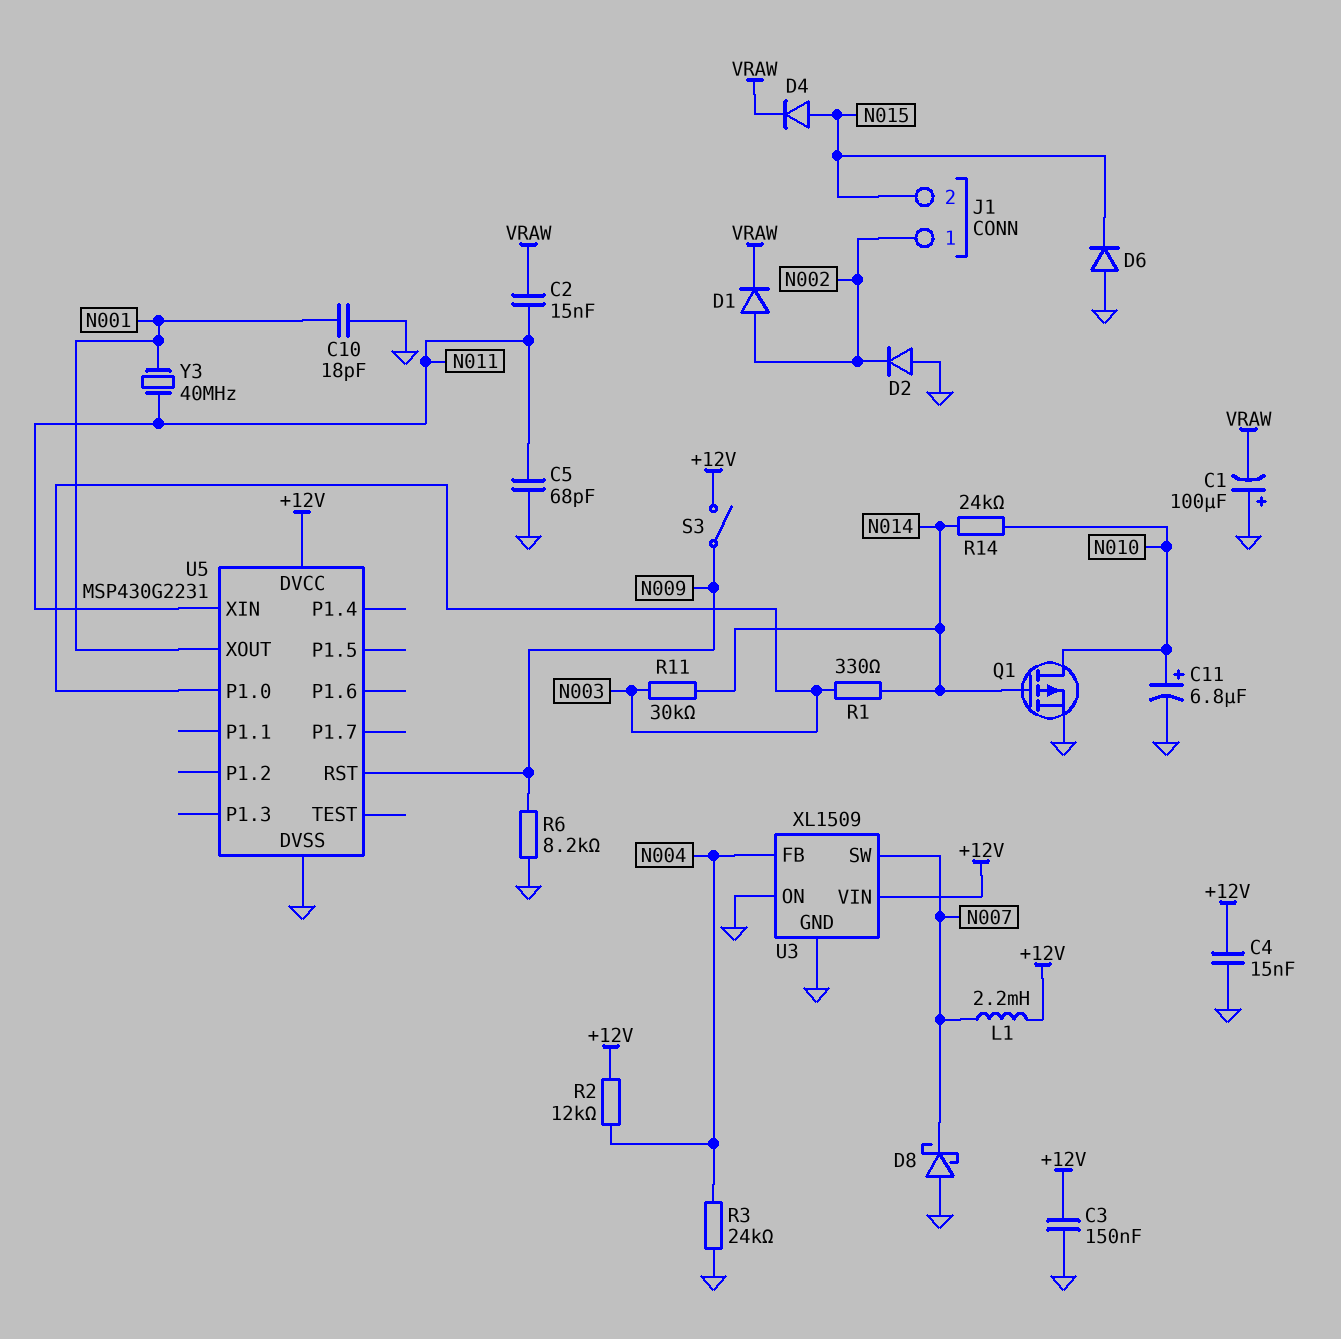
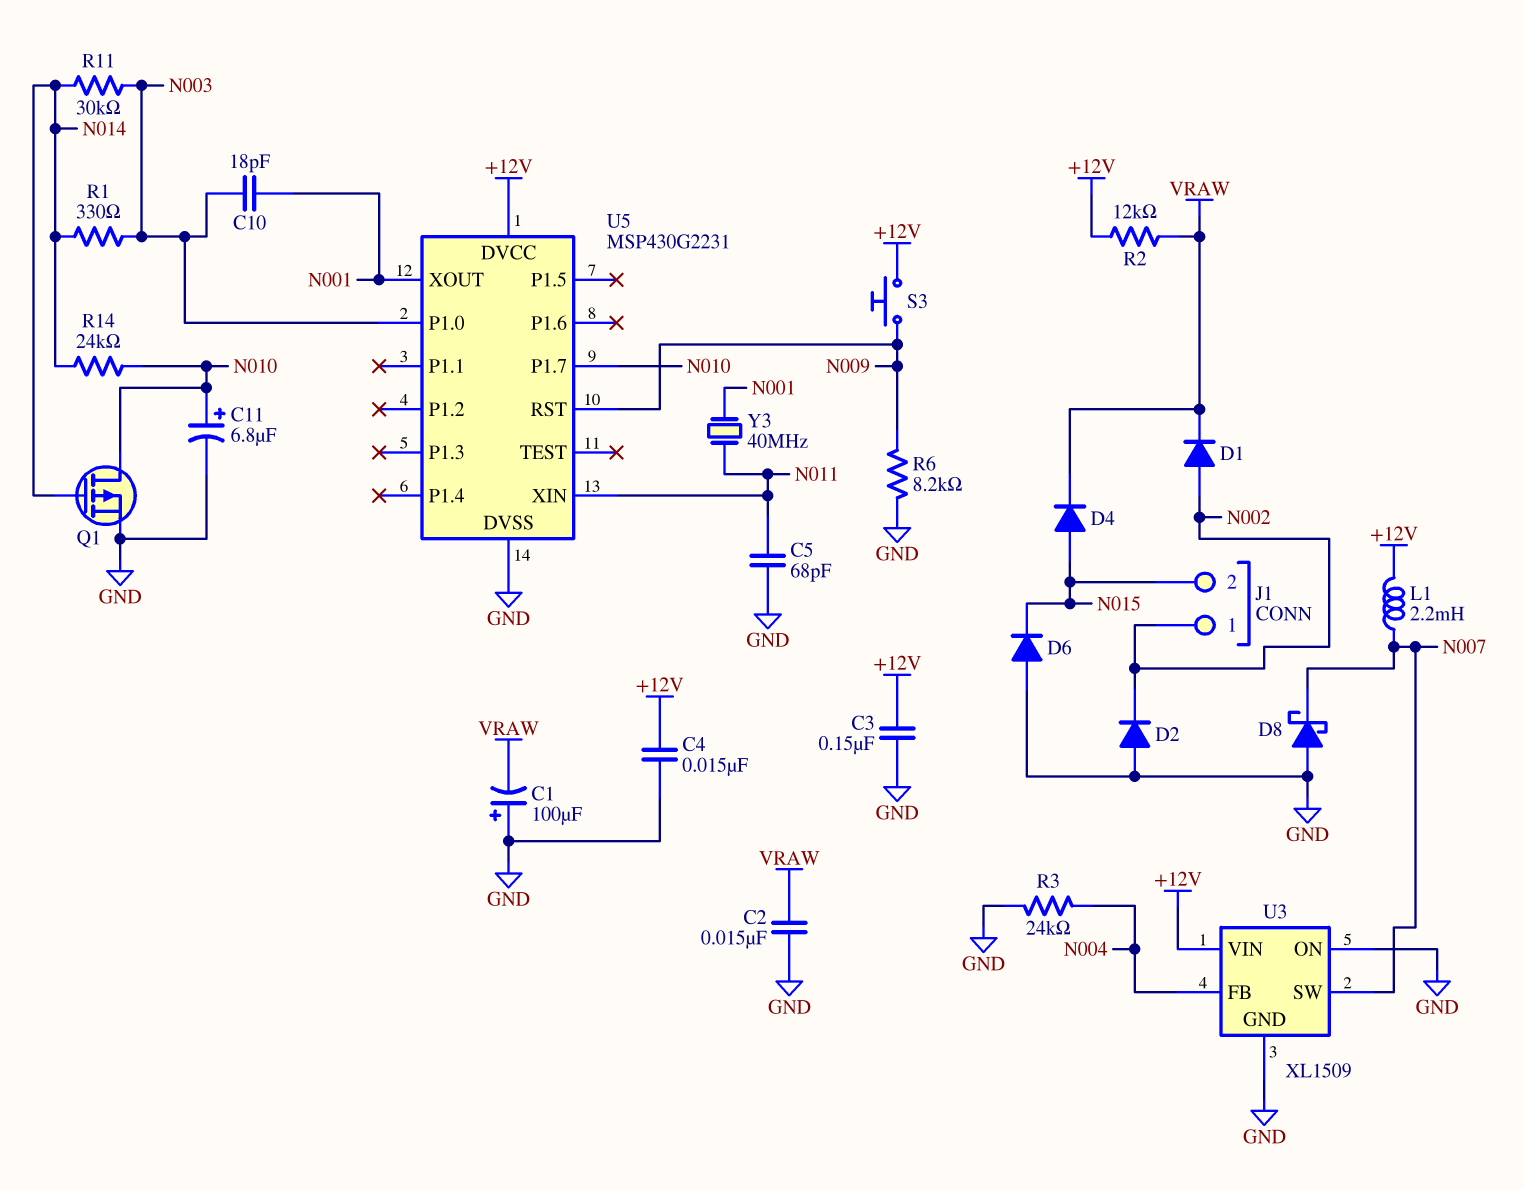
C2: 15nF (N011, VRAW) -> 15nF (GND, VRAW)
C10: 18pF (GND, N001) -> 18pF (N001, N003)
R2: 12k (+12V, N004) -> 12k (+12V, VRAW)
S3: switch (+12V, N009) -> button (+12V, N009)
U5 pin P1.7: none -> N010

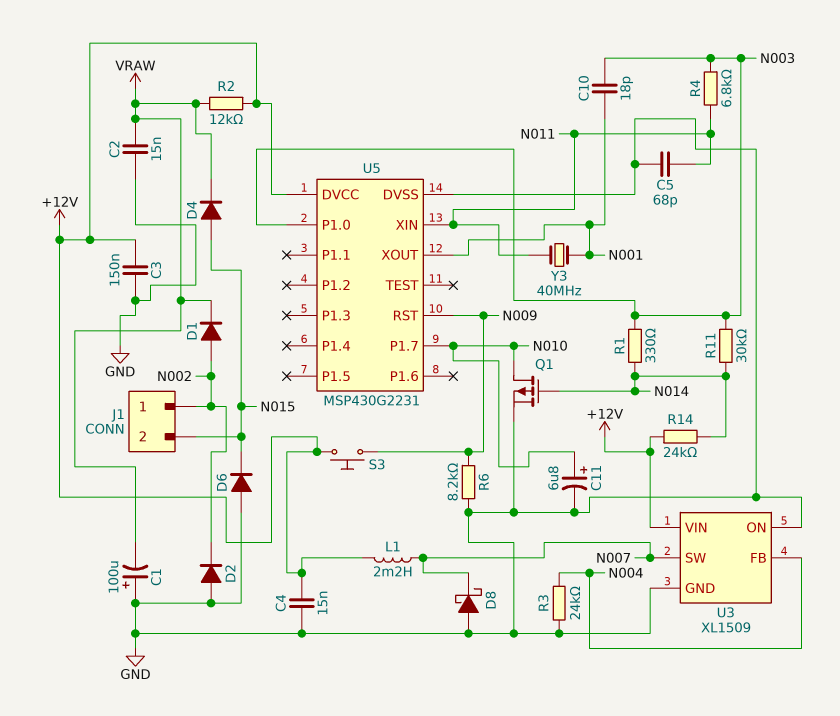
R4: none -> 6.8k (N003, N011)
R14: 24k (N010, N014) -> 24k (+12V, N014)

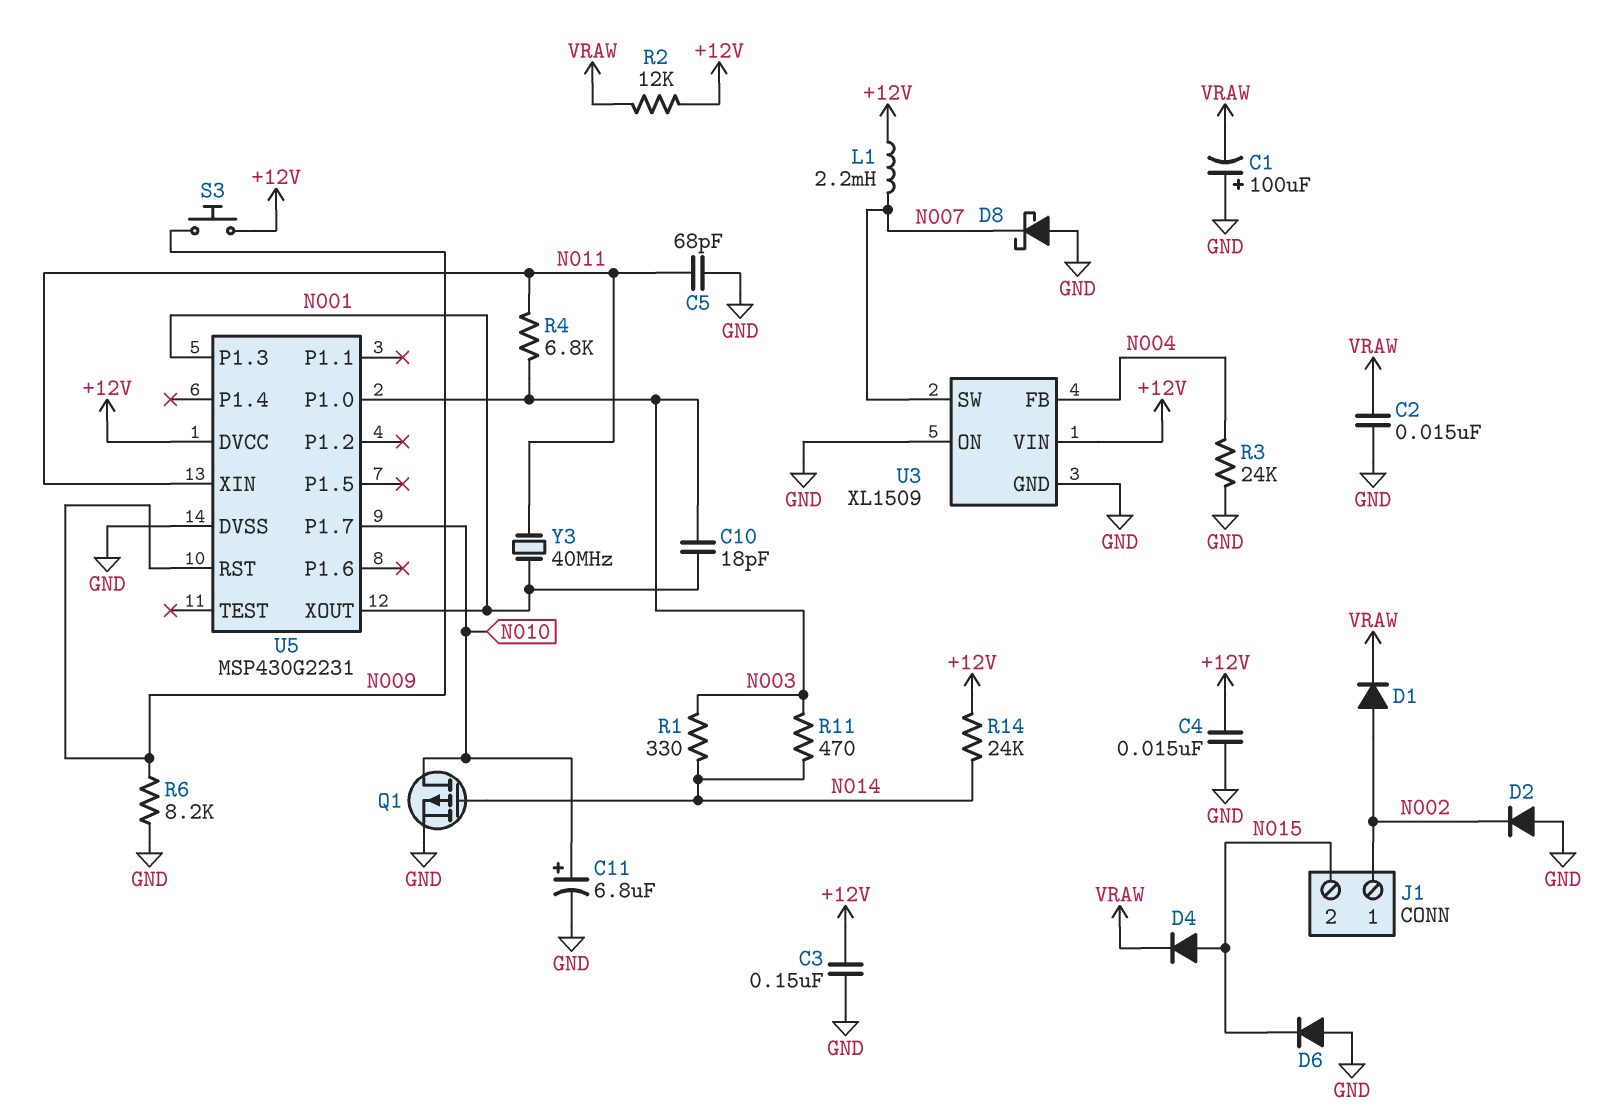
R11: 30k (N003, N014) -> 470 (N003, N014)
U5 pin P1.3: none -> N001

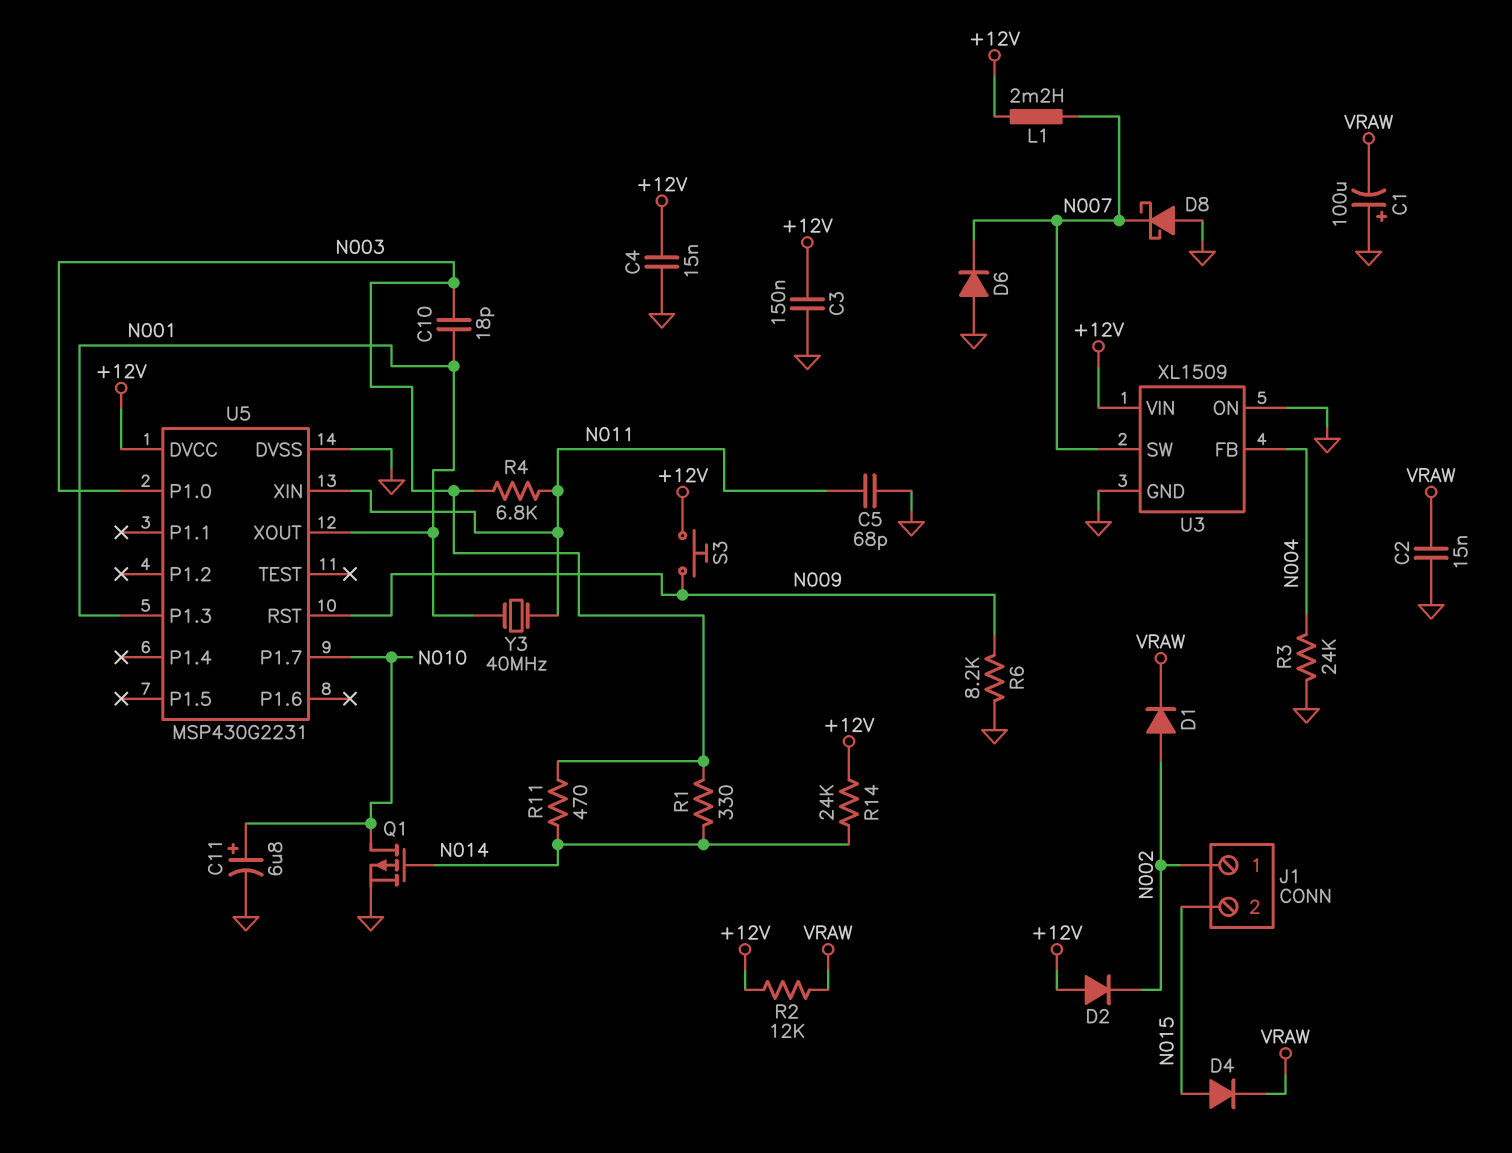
D2: diode (A GND, K N002) -> diode (A +12V, K N002)
D6: diode (A GND, K N015) -> diode (A GND, K N007)

